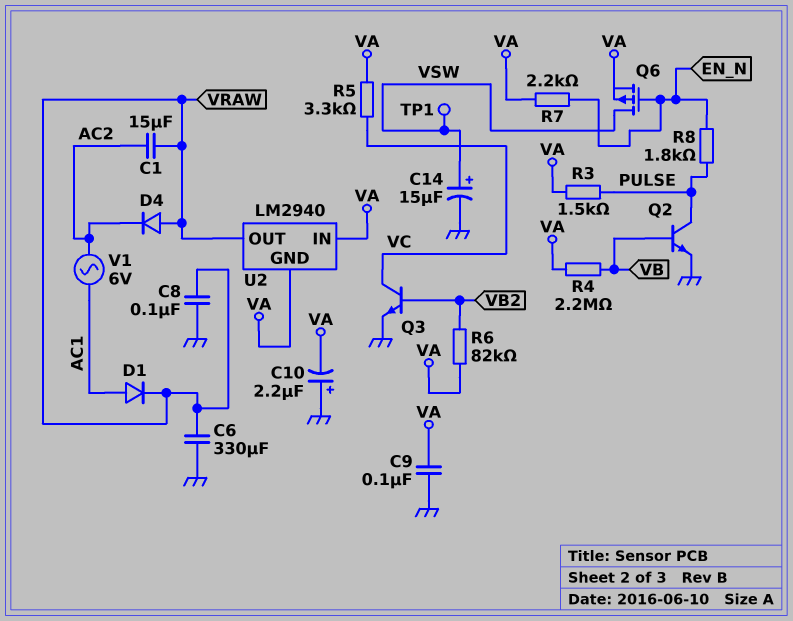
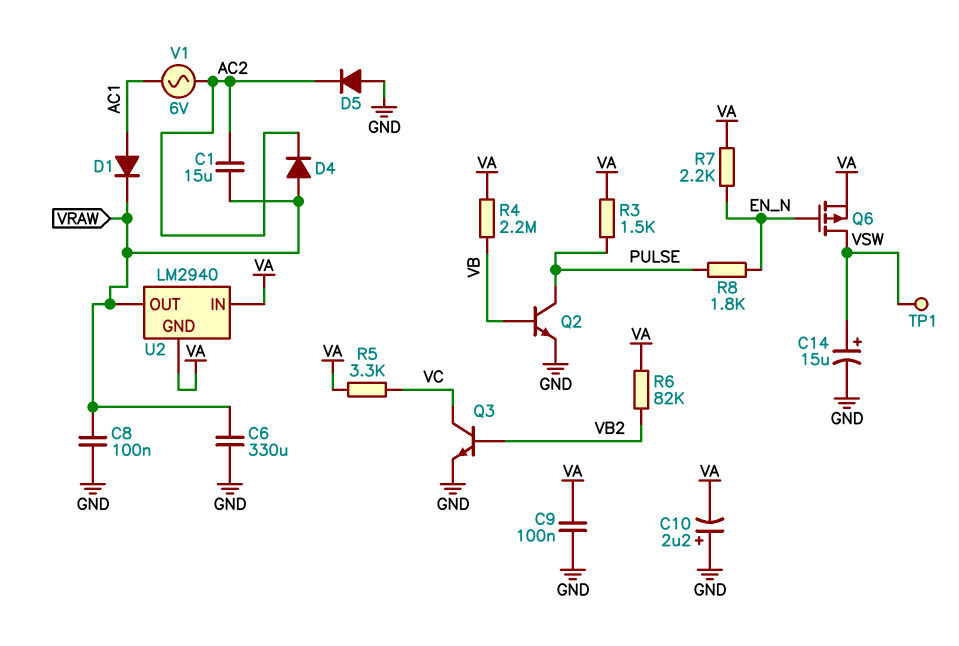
D5: none -> diode (A GND, K AC2)

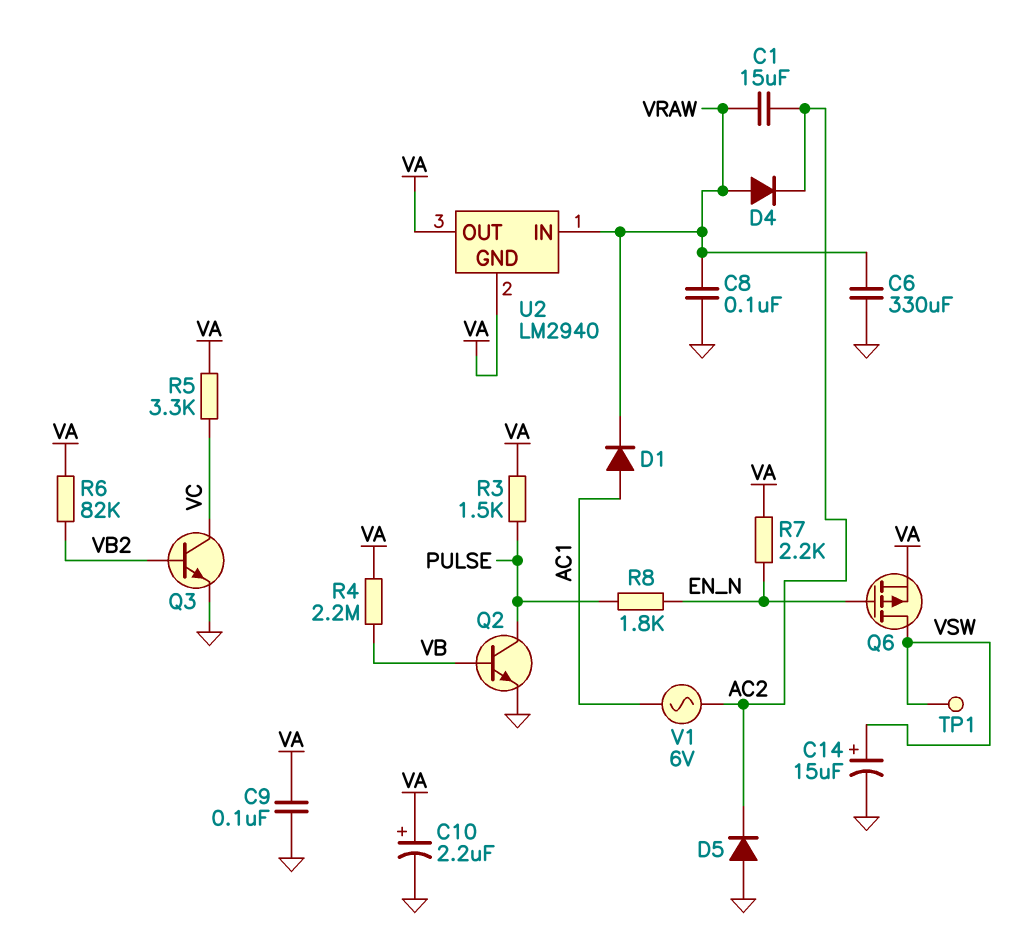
C10: 2.2uF (plus GND, minus VA) -> 2.2uF (plus VA, minus GND)
U2 pin IN: VA -> VRAW
U2 pin OUT: VRAW -> VA

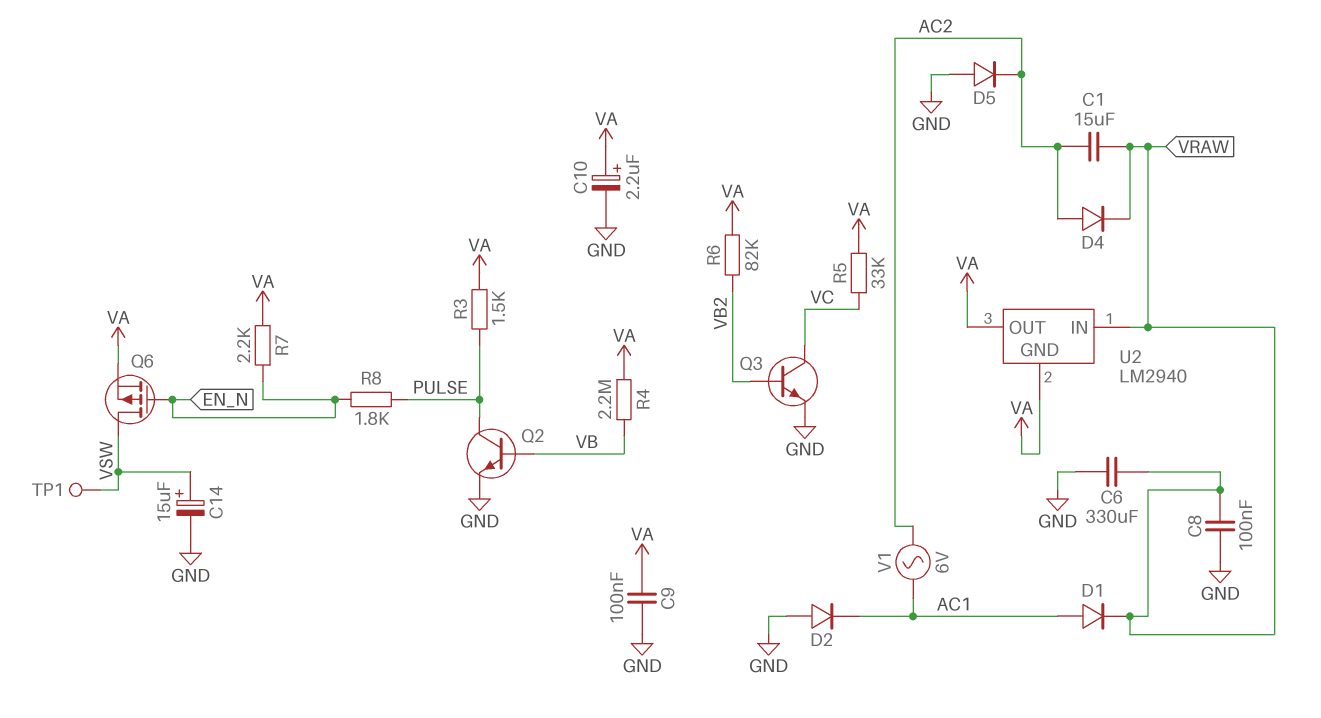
D2: none -> diode (A GND, K AC1)
D4: diode (A VRAW, K AC2) -> diode (A AC2, K VRAW)
R5: 3.3k (VA, VC) -> 33k (VA, VC)

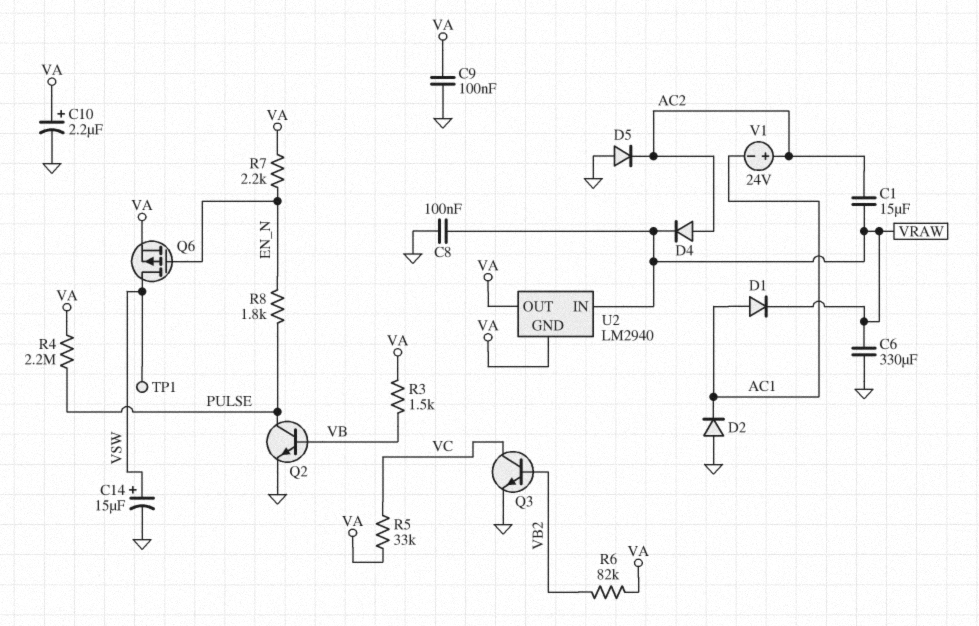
R3: 1.5k (PULSE, VA) -> 1.5k (VA, VB)
R4: 2.2M (VA, VB) -> 2.2M (PULSE, VA)
V1: AC 6V (AC1, AC2) -> 24V (plus AC2, minus AC1)

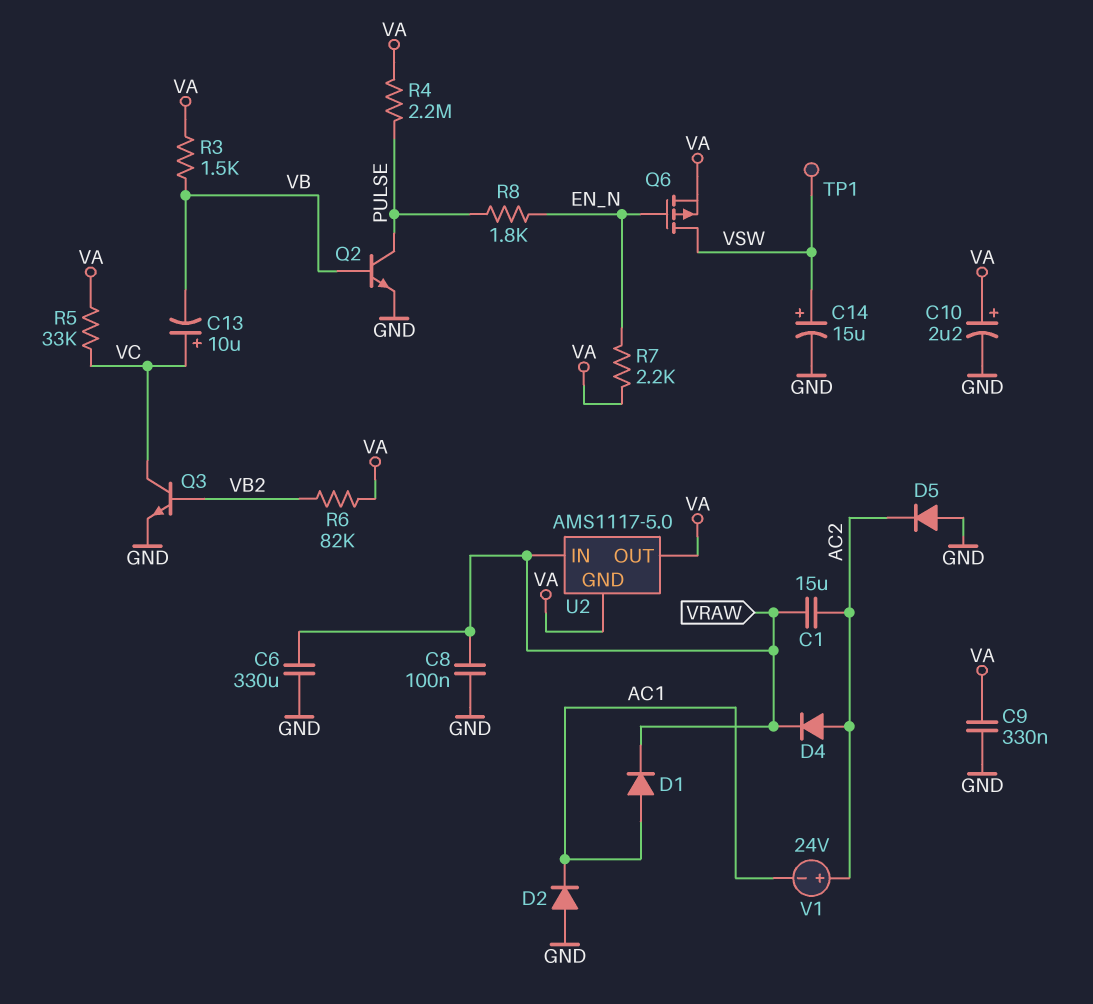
C9: 100nF (GND, VA) -> 330nF (GND, VA)
C13: none -> 10uF (plus VC, minus VB)
U2: LM2940 -> AMS1117-5.0

